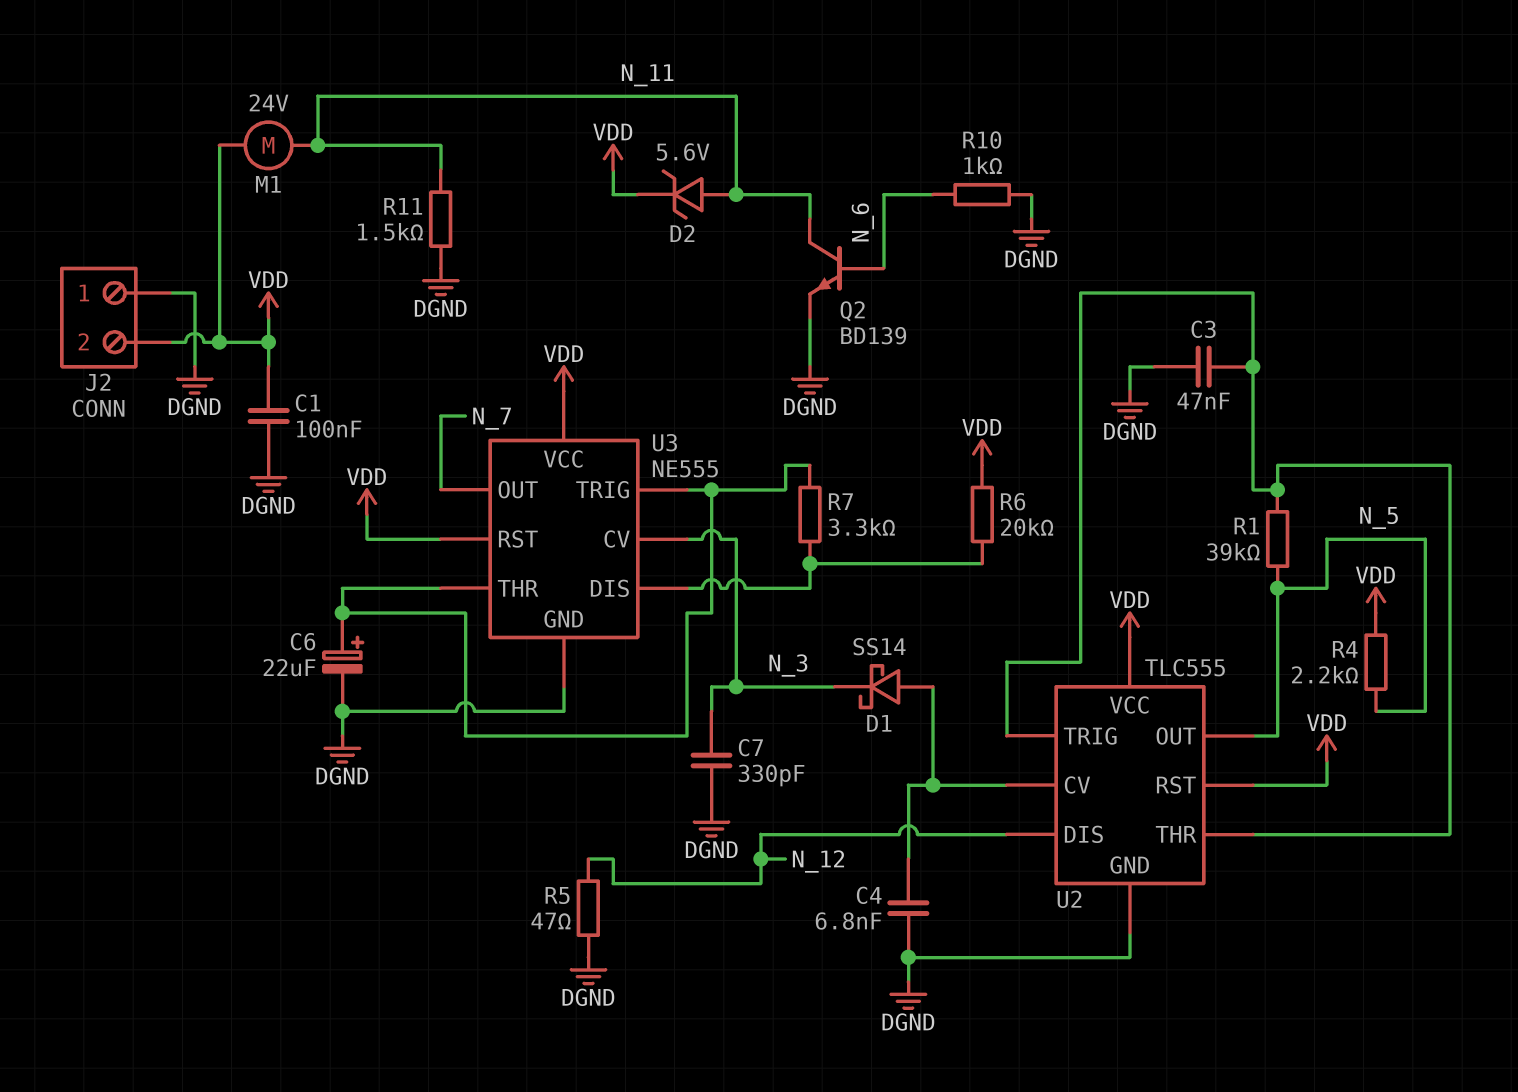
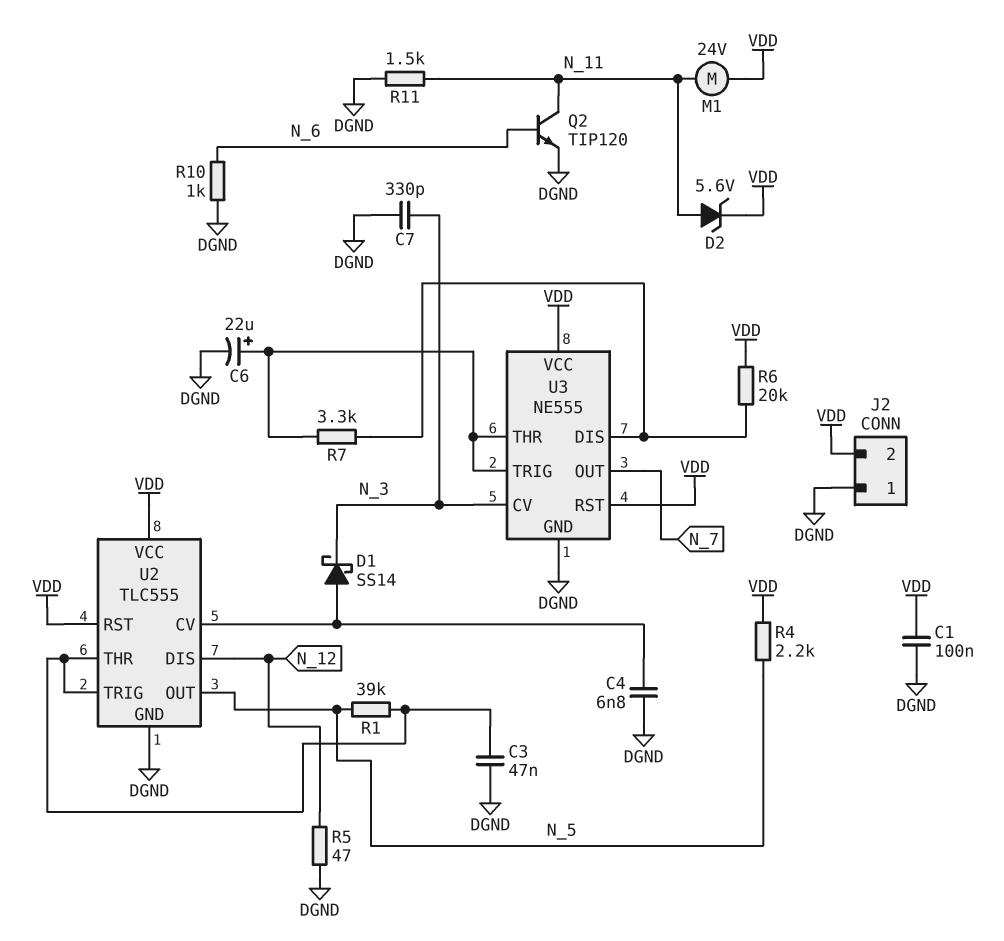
Q2: NPN BD139 (B N_6, C N_11, E DGND) -> NPN TIP120 (B N_6, C N_11, E DGND)

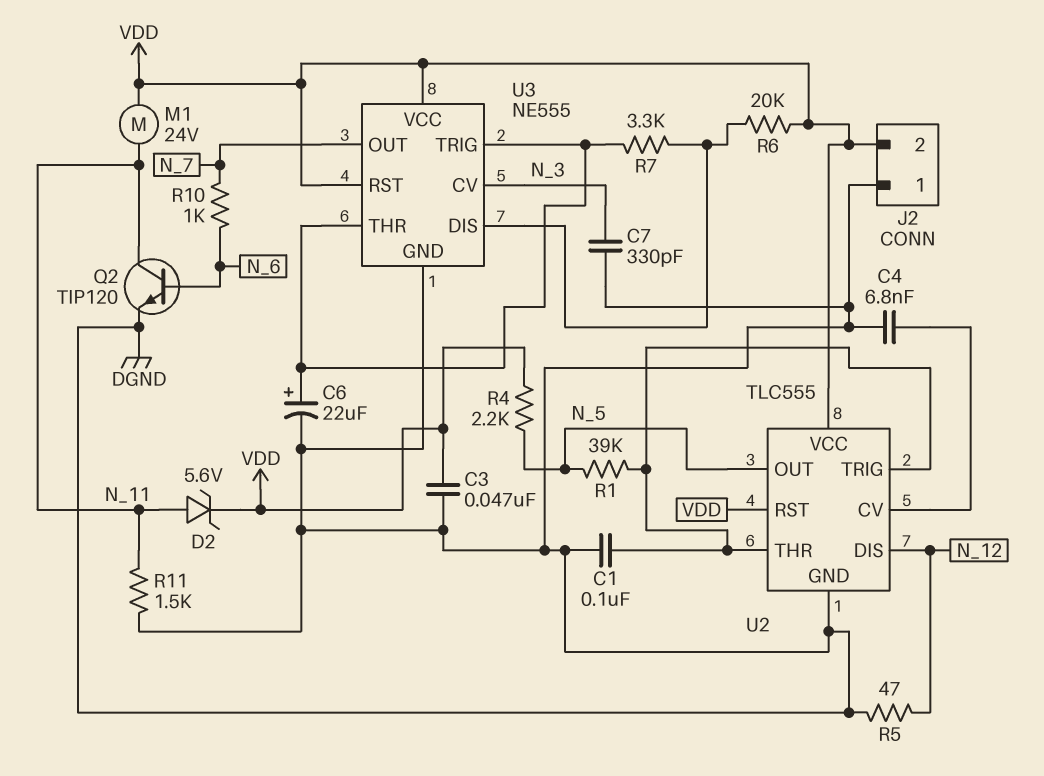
C1: 100nF (DGND, VDD) -> 100nF (DGND, U2/THR)
C3: 47nF (DGND, U2/THR) -> 47nF (DGND, VDD)
D1: schottky SS14 (A U2/CV, K N_3) -> none
R10: 1k (DGND, N_6) -> 1k (N_6, N_7)

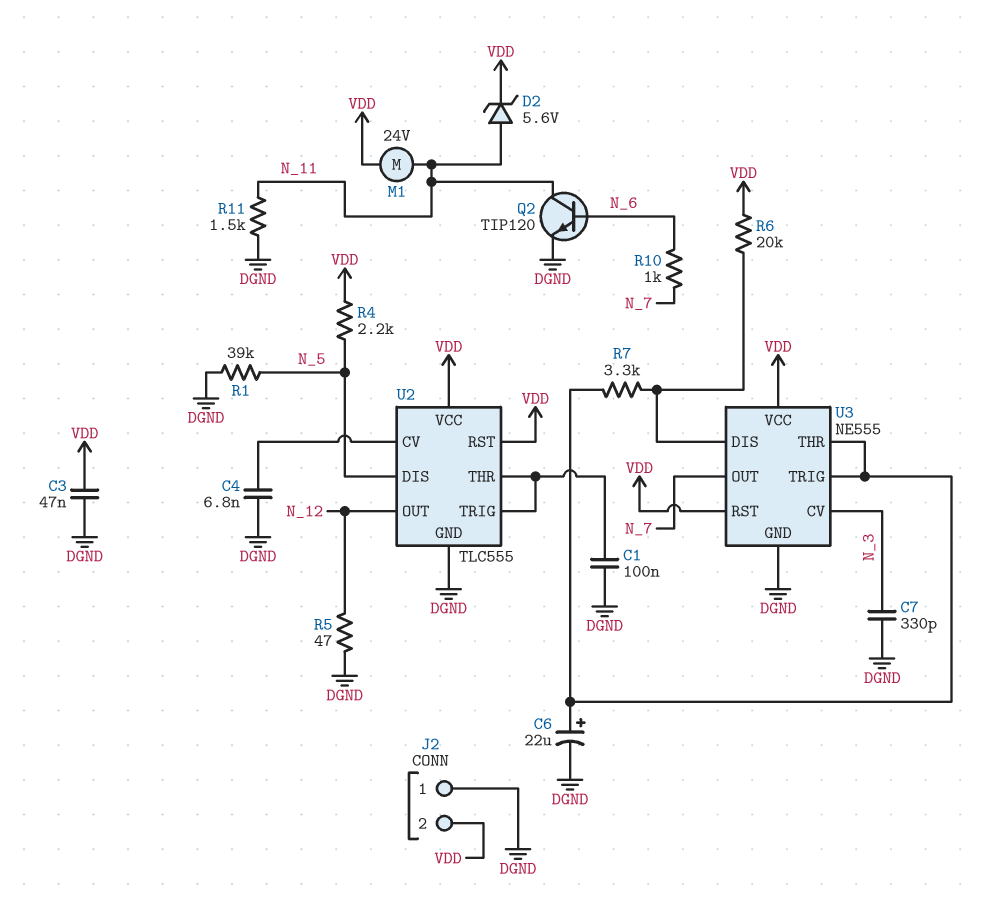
R1: 39k (N_5, U2/THR) -> 39k (DGND, N_5)
U2 pin DIS: N_12 -> N_5
U2 pin OUT: N_5 -> N_12

